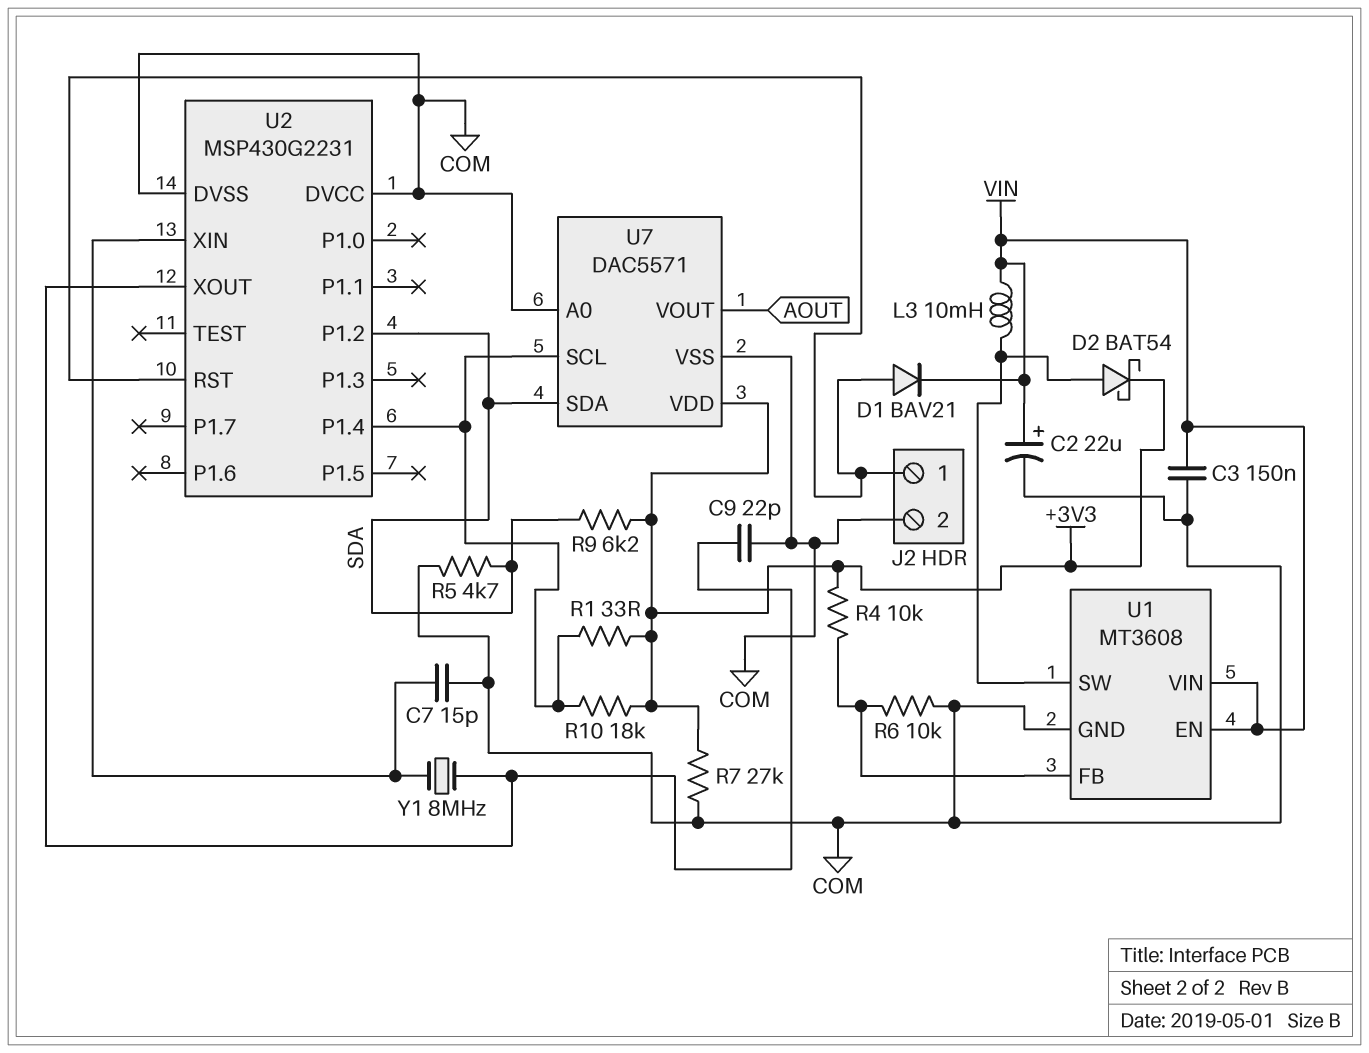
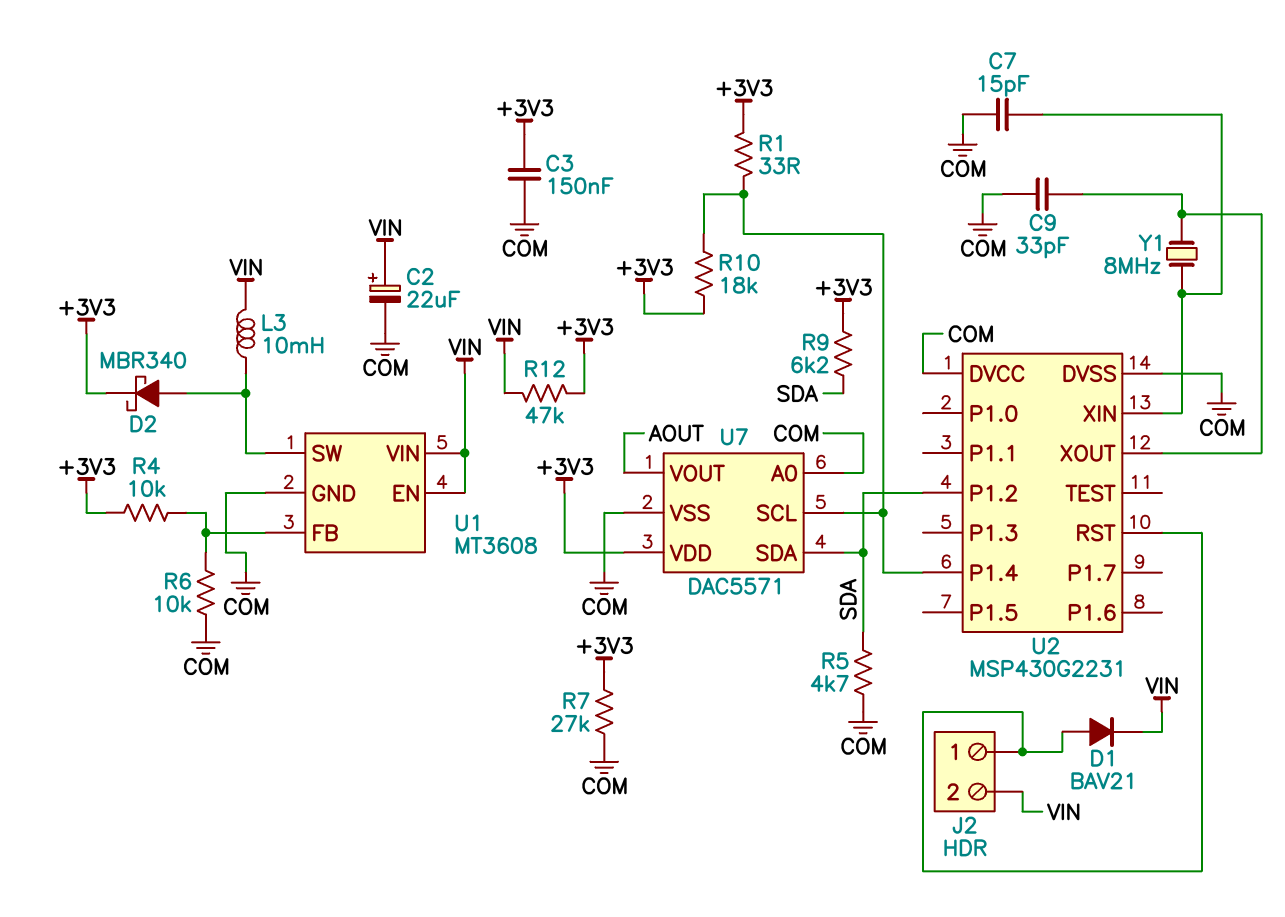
C3: 150nF (COM, VIN) -> 150nF (+3V3, COM)
C9: 22pF (COM, U2/XOUT) -> 33pF (COM, U2/XOUT)
D2: schottky BAT54 (A U1/SW, K +3V3) -> schottky MBR340 (A U1/SW, K +3V3)
J2 pin 2: COM -> VIN
R12: none -> 47k (+3V3, VIN)

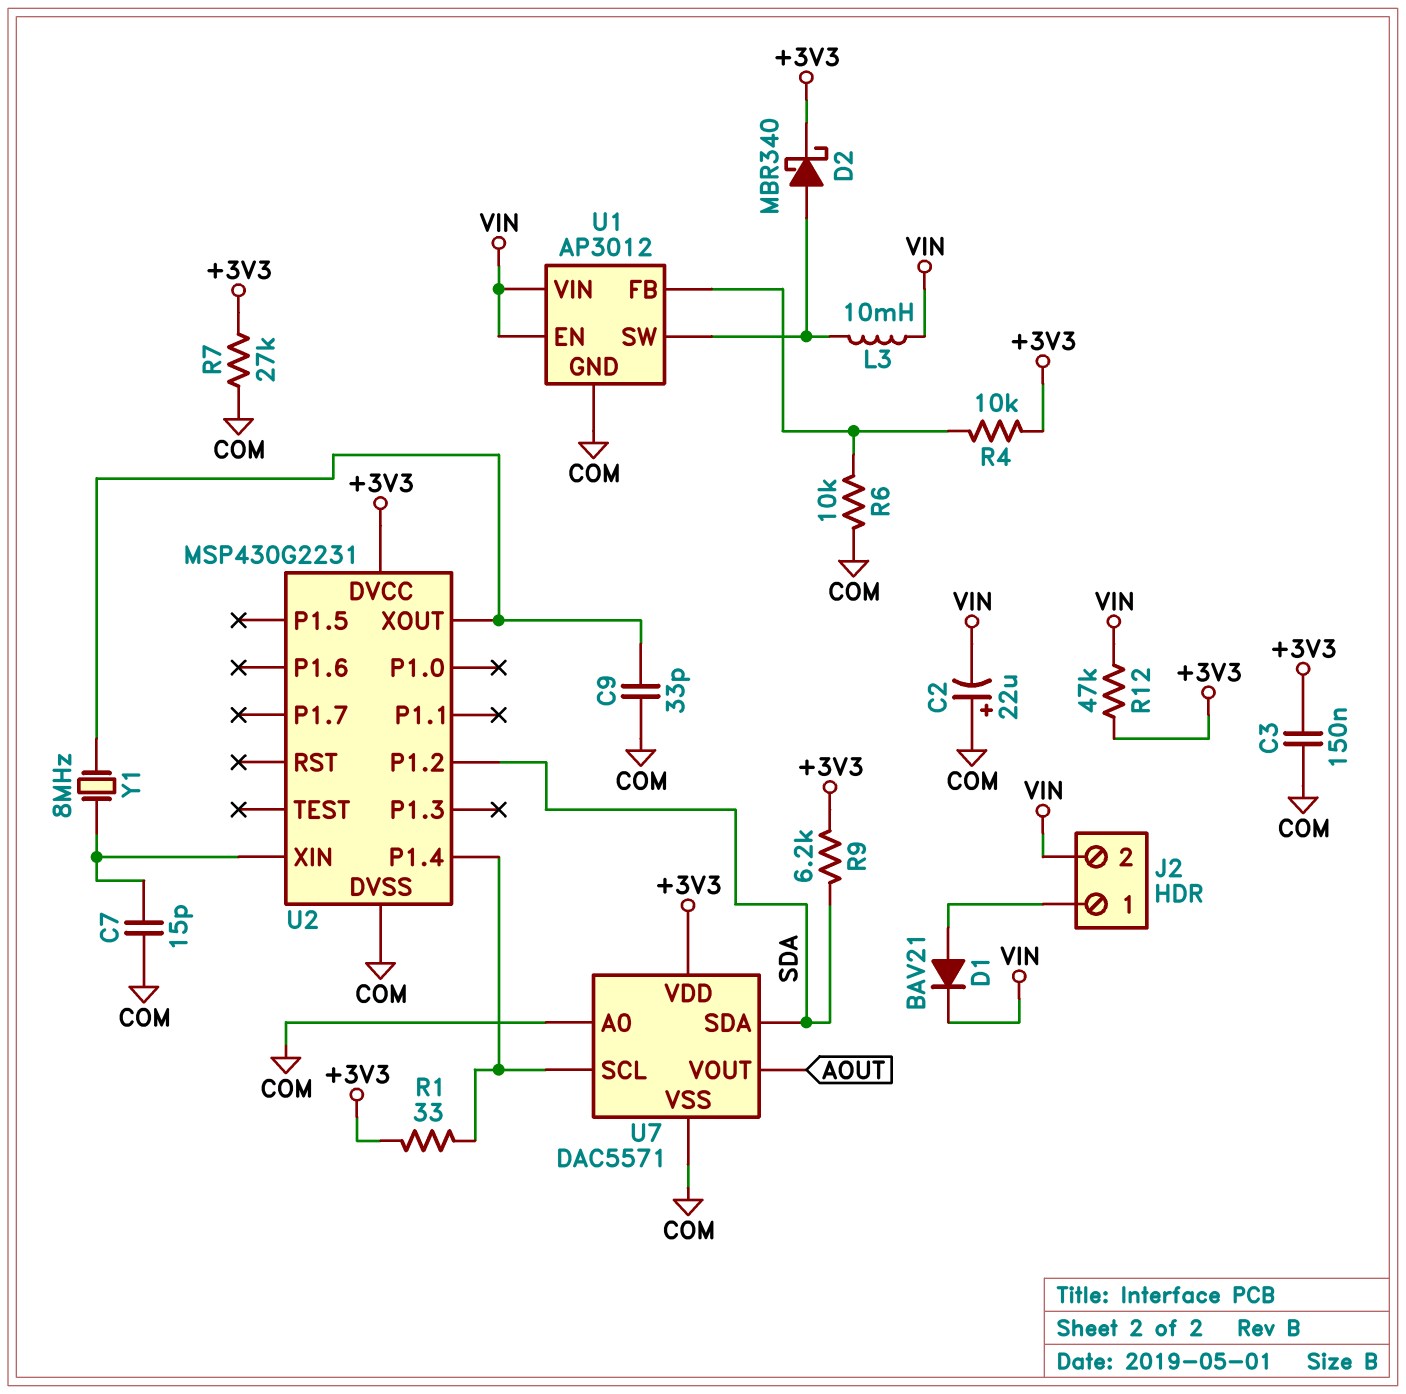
C2: 22uF (plus VIN, minus COM) -> 22uF (plus COM, minus VIN)
R5: 4.7k (COM, SDA) -> none
R10: 18k (+3V3, U2/P1.4) -> none
U1: MT3608 -> AP3012
U2 pin DVCC: COM -> +3V3
U2 pin RST: J2/1 -> none

